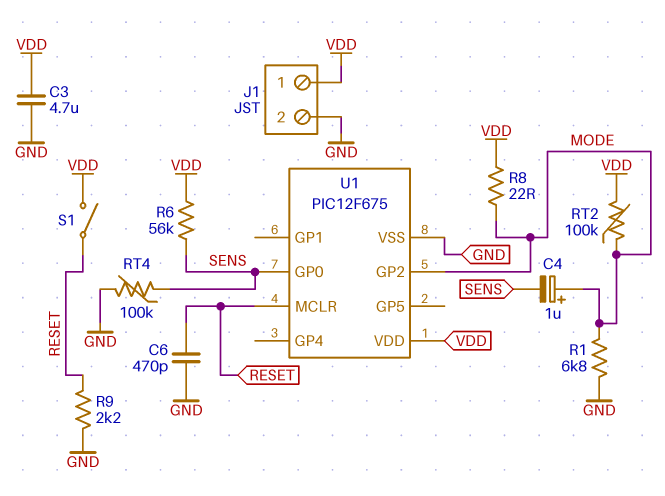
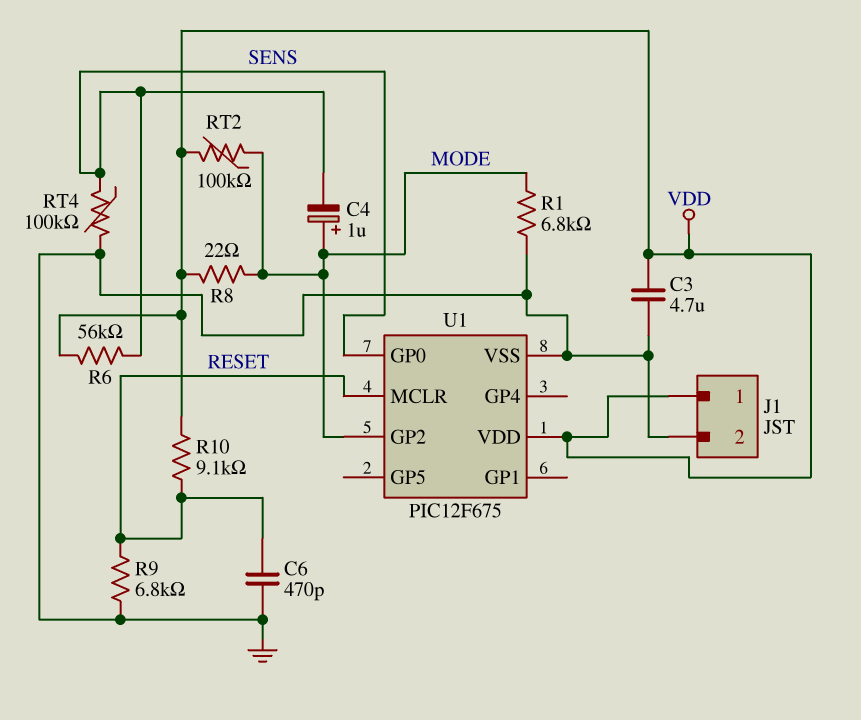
R9: 2.2k (GND, RESET) -> 6.8k (GND, RESET)
R10: none -> 9.1k (RESET, VDD)
S1: switch (RESET, VDD) -> none

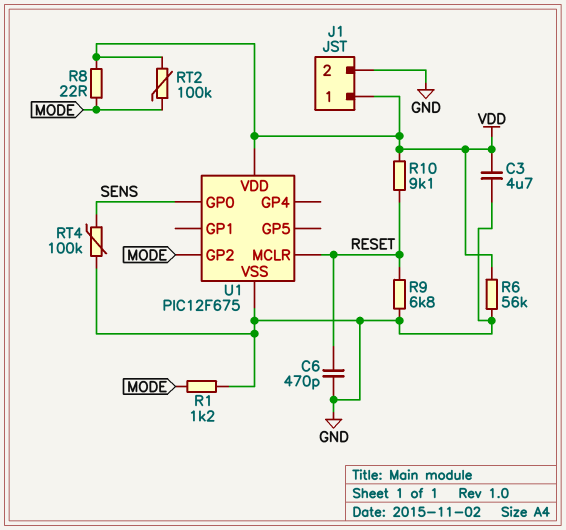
C4: 1uF (plus MODE, minus SENS) -> none
R1: 6.8k (GND, MODE) -> 1.2k (GND, MODE)
R6: 56k (SENS, VDD) -> 56k (GND, VDD)

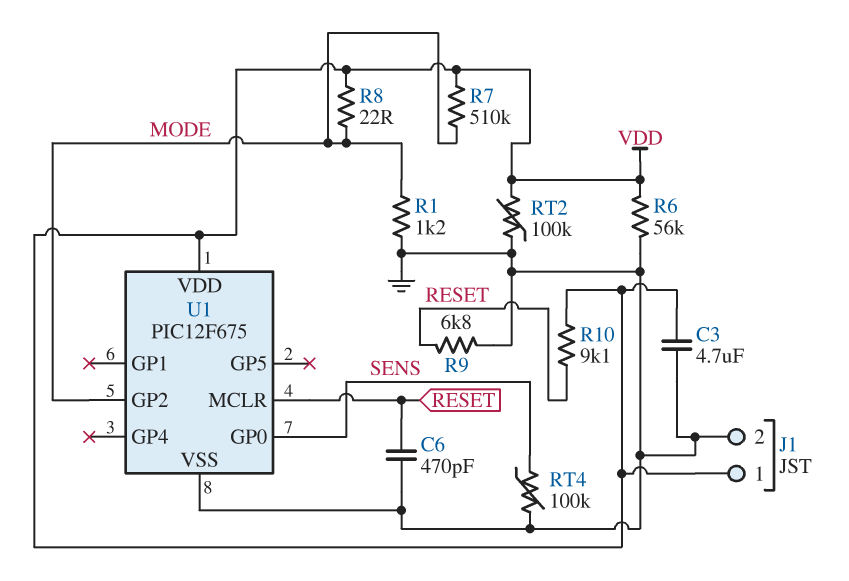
R7: none -> 510k (MODE, VDD)
RT2: 100k (MODE, VDD) -> 100k (GND, VDD)

